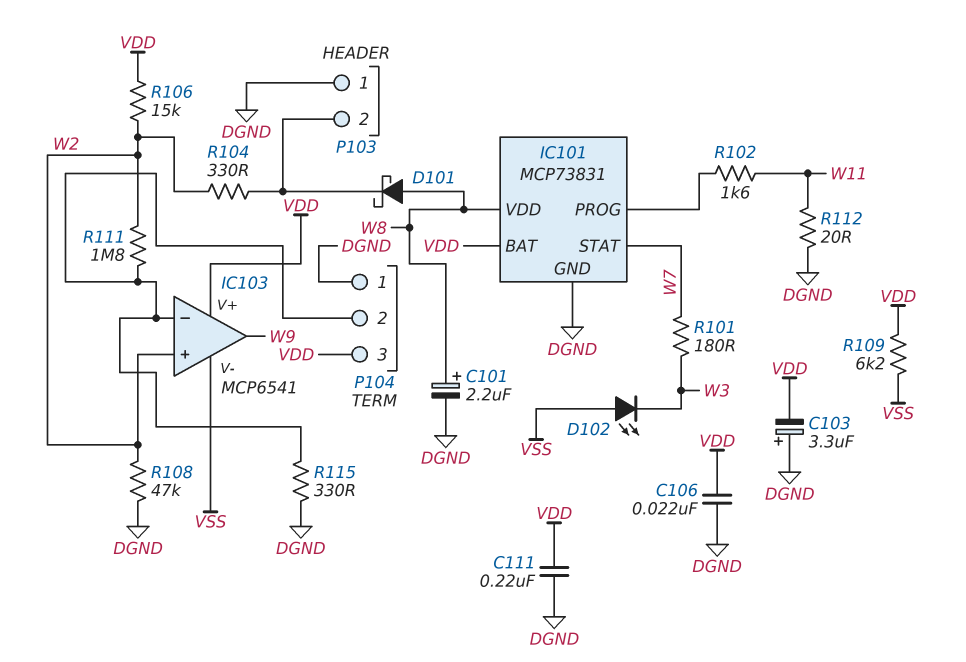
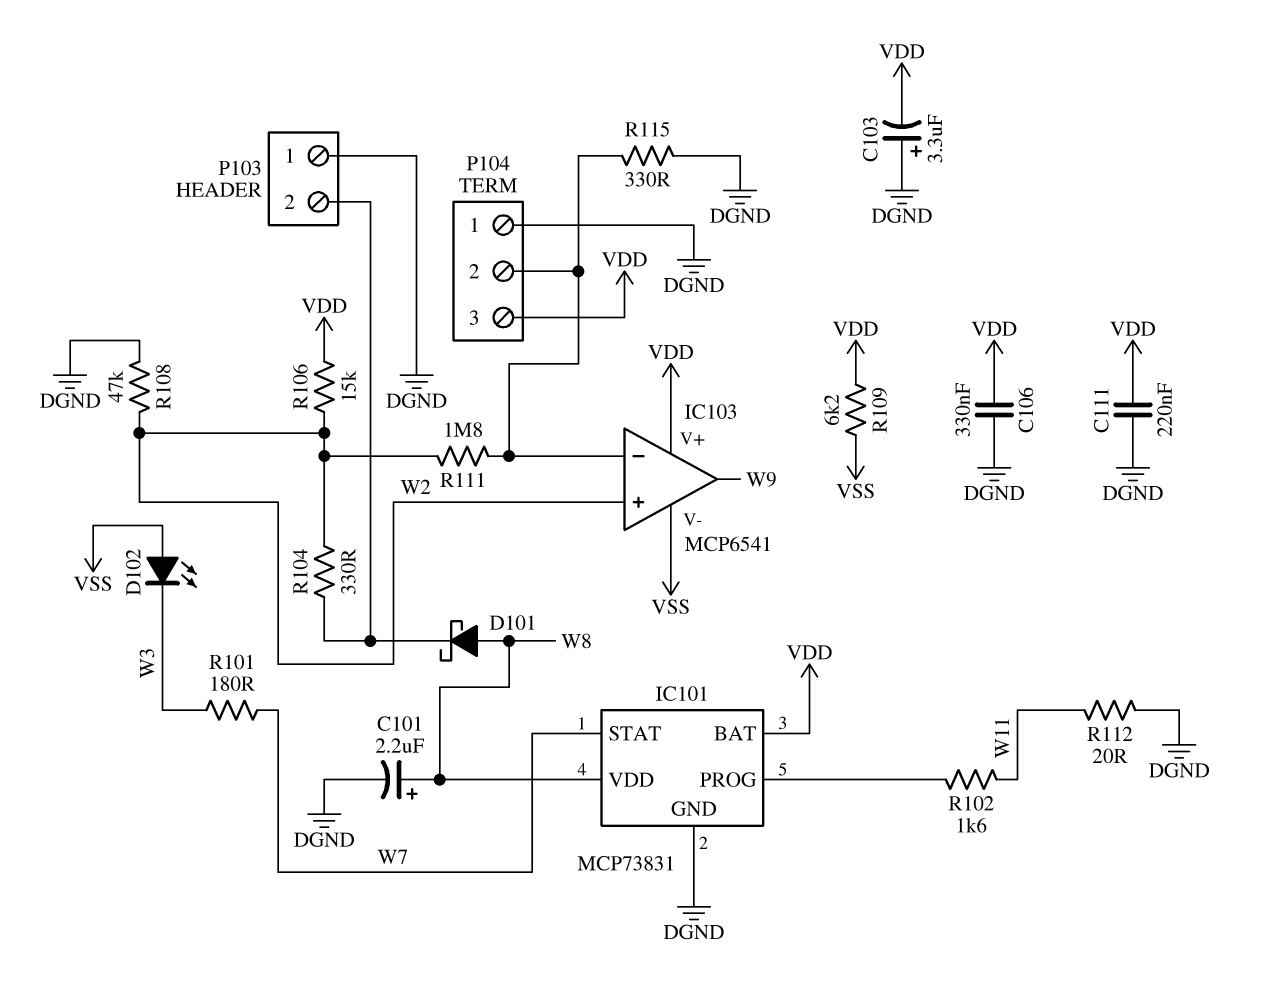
C106: 22nF (DGND, VDD) -> 330nF (DGND, VDD)

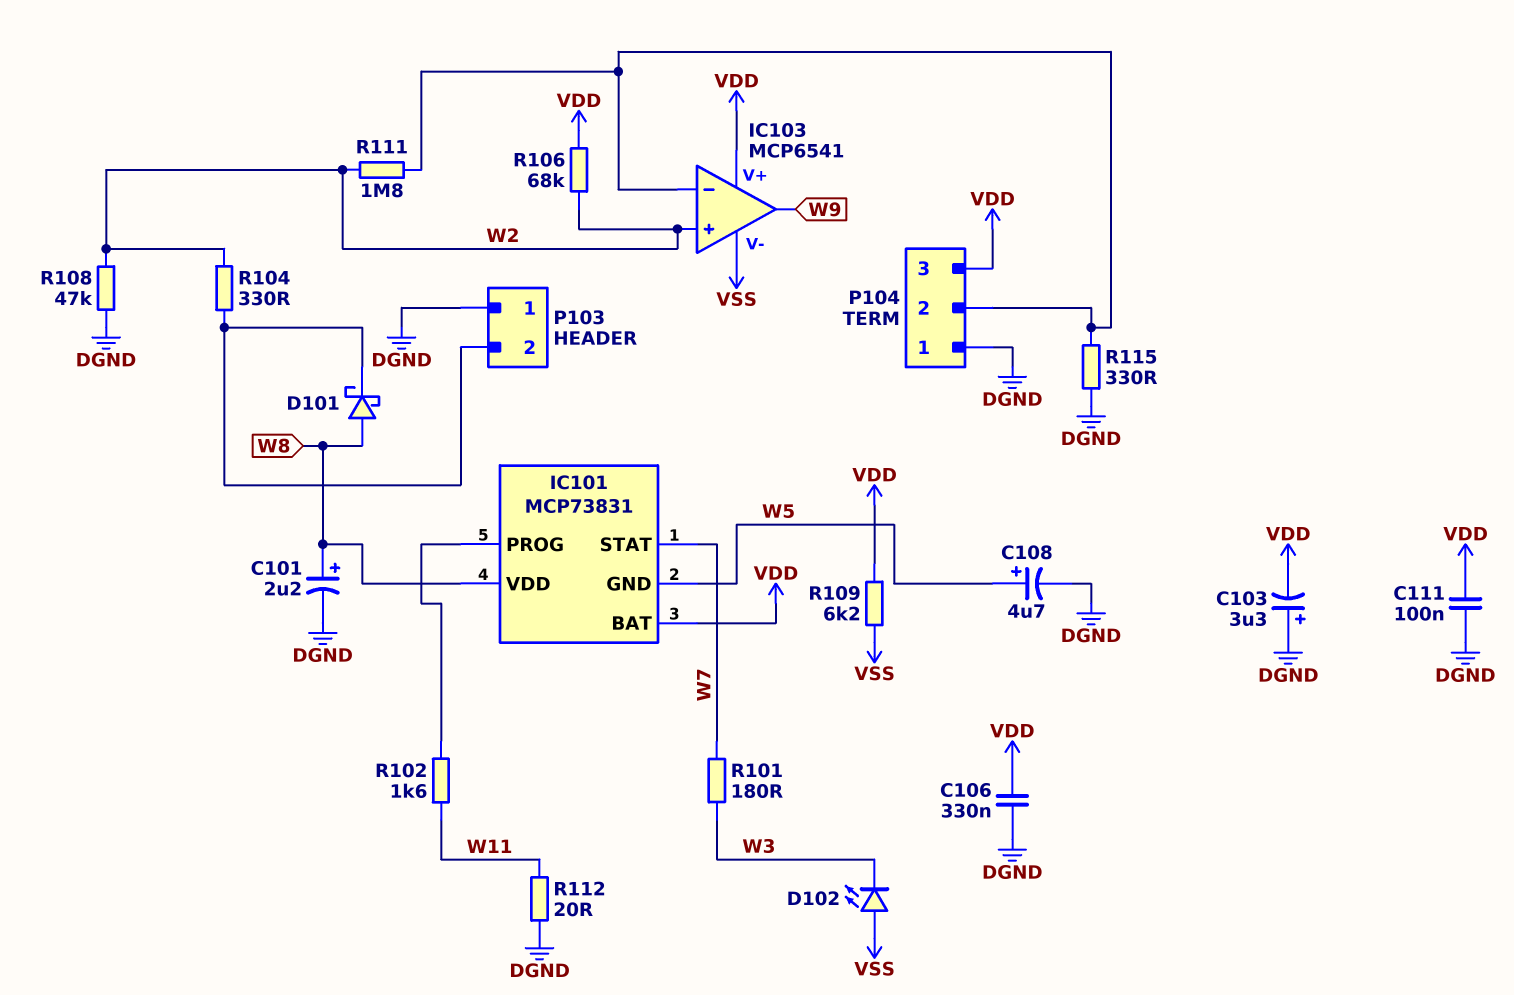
C108: none -> 4.7uF (plus W5, minus DGND)
C111: 220nF (DGND, VDD) -> 100nF (DGND, VDD)
IC101 pin GND: DGND -> W5
R106: 15k (VDD, W2) -> 68k (VDD, W2)

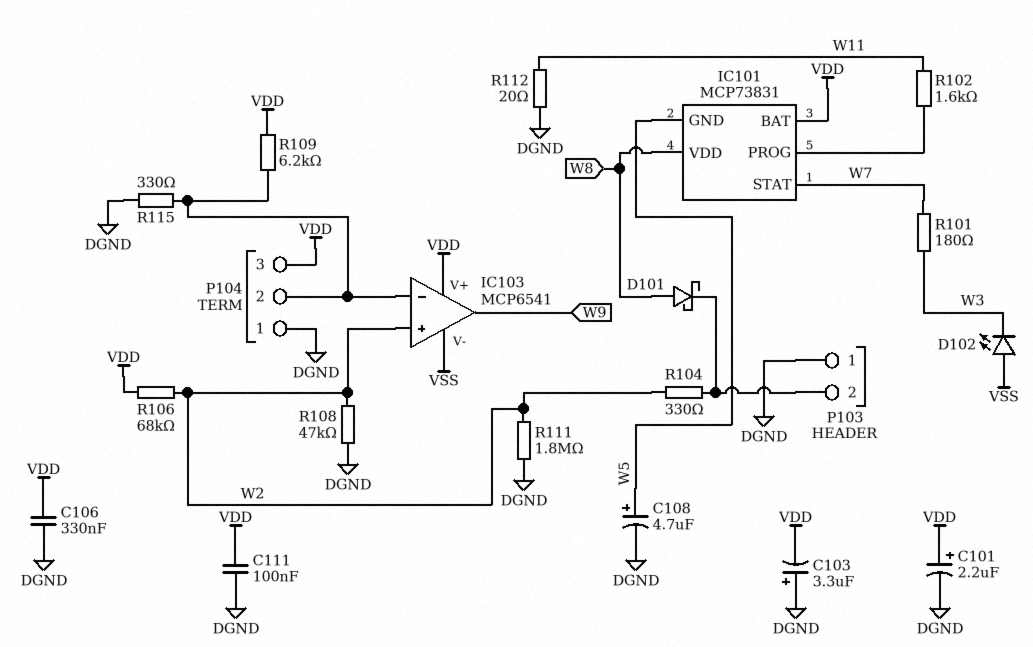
C101: 2.2uF (plus W8, minus DGND) -> 2.2uF (plus VDD, minus DGND)
R109: 6.2k (VDD, VSS) -> 6.2k (IC103/in-, VDD)
R111: 1.8M (IC103/in-, W2) -> 1.8M (DGND, W2)

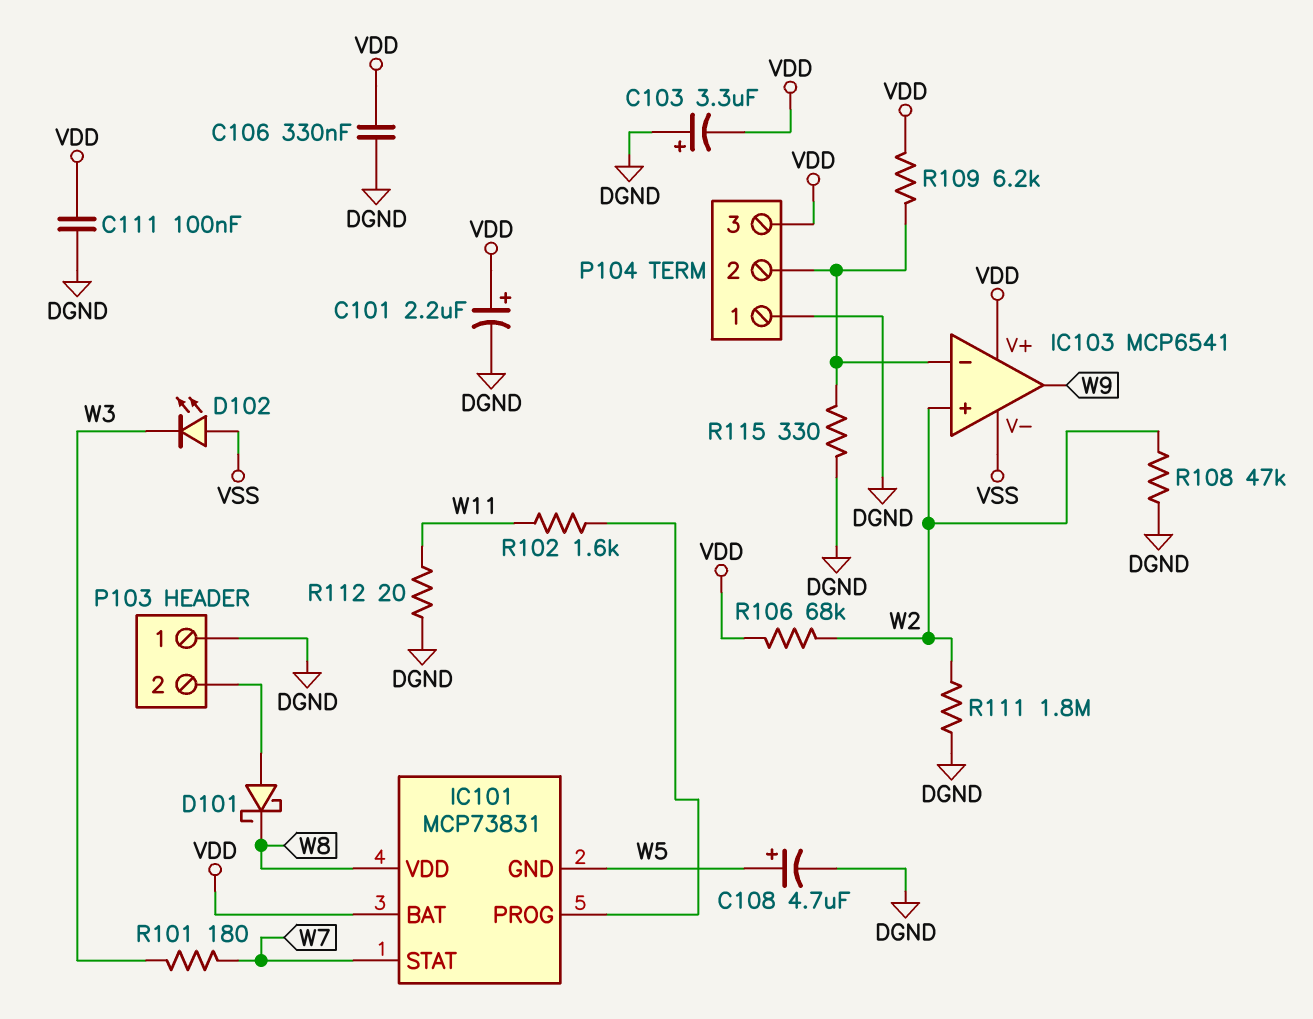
D101: schottky (A W8, K P103/2) -> schottky (A P103/2, K W8)
R104: 330 (P103/2, W2) -> none

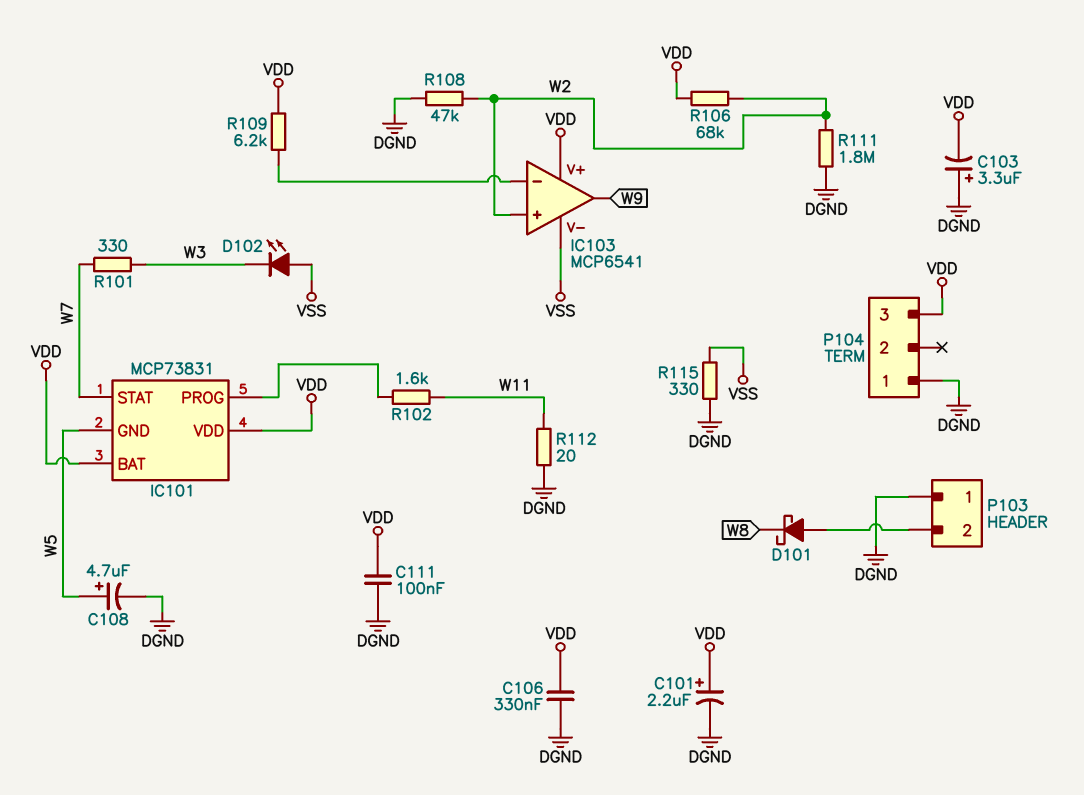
IC101 pin VDD: W8 -> VDD
P104 pin 2: IC103/in- -> none
R101: 180 (W3, W7) -> 330 (W3, W7)
R115: 330 (DGND, IC103/in-) -> 330 (DGND, VSS)

